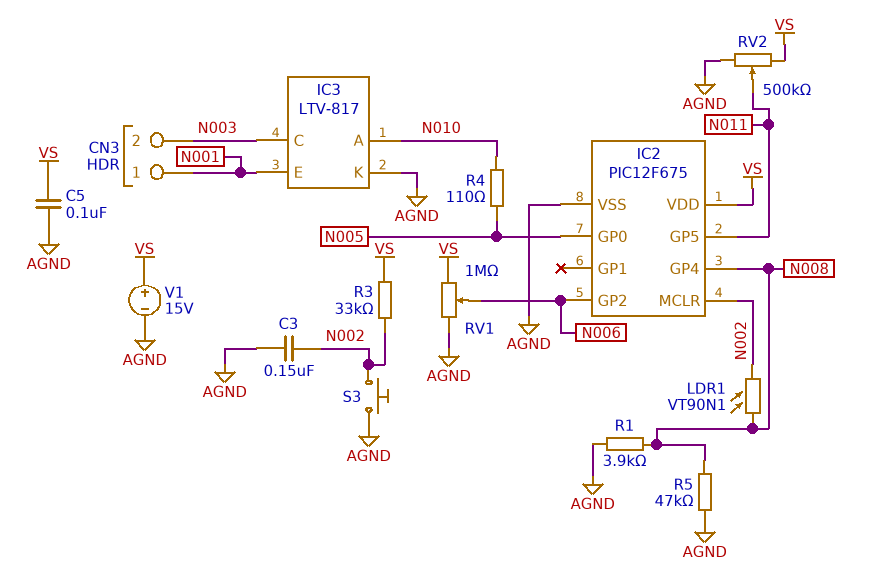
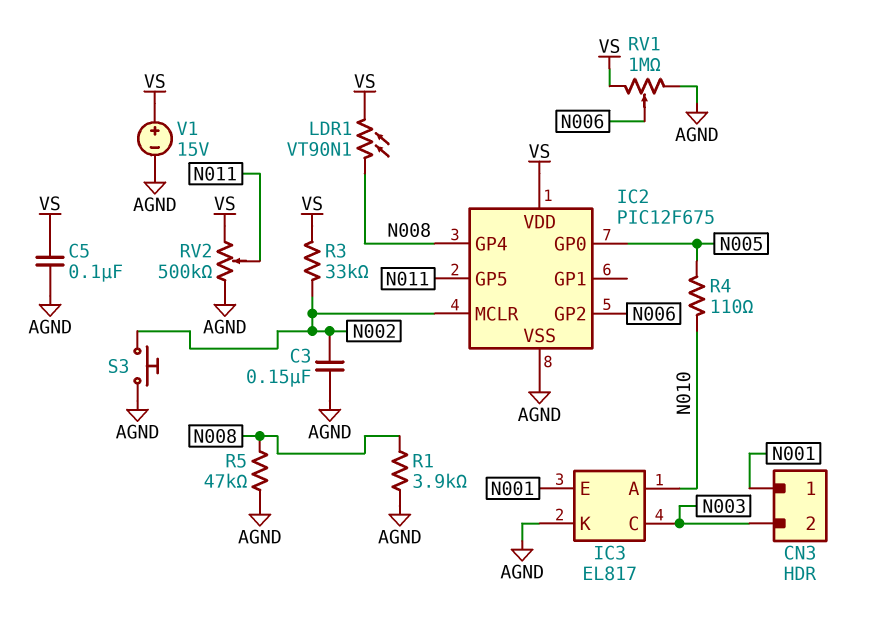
IC3: LTV-817 -> EL817
LDR1: VT90N1 (N002, N008) -> VT90N1 (N008, VS)

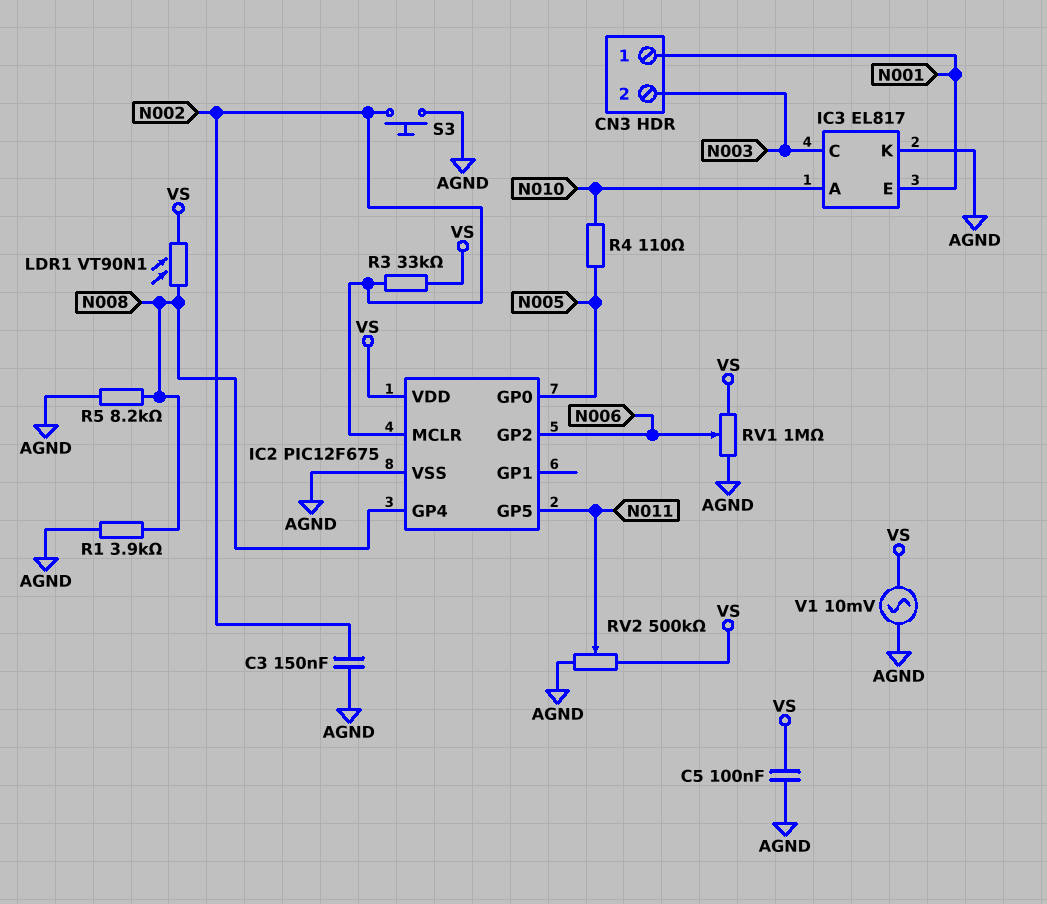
R5: 47k (AGND, N008) -> 8.2k (AGND, N008)
V1: 15V (plus VS, minus AGND) -> AC 10mV (AGND, VS)

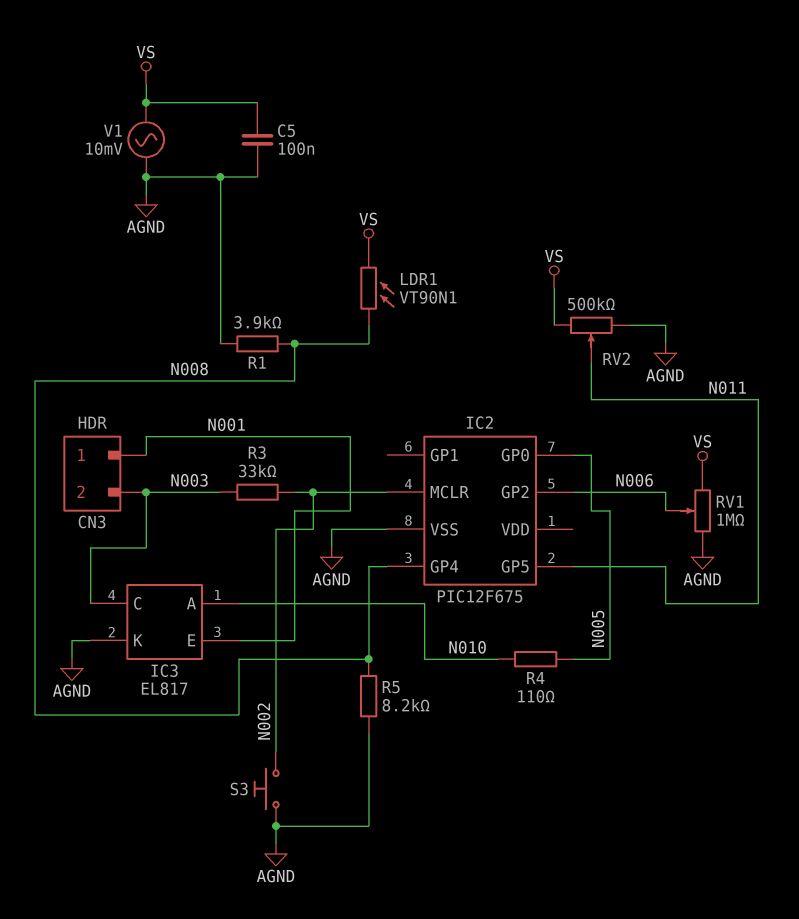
C3: 150nF (AGND, N002) -> none
IC2 pin VDD: VS -> none
R3: 33k (N002, VS) -> 33k (N002, N003)

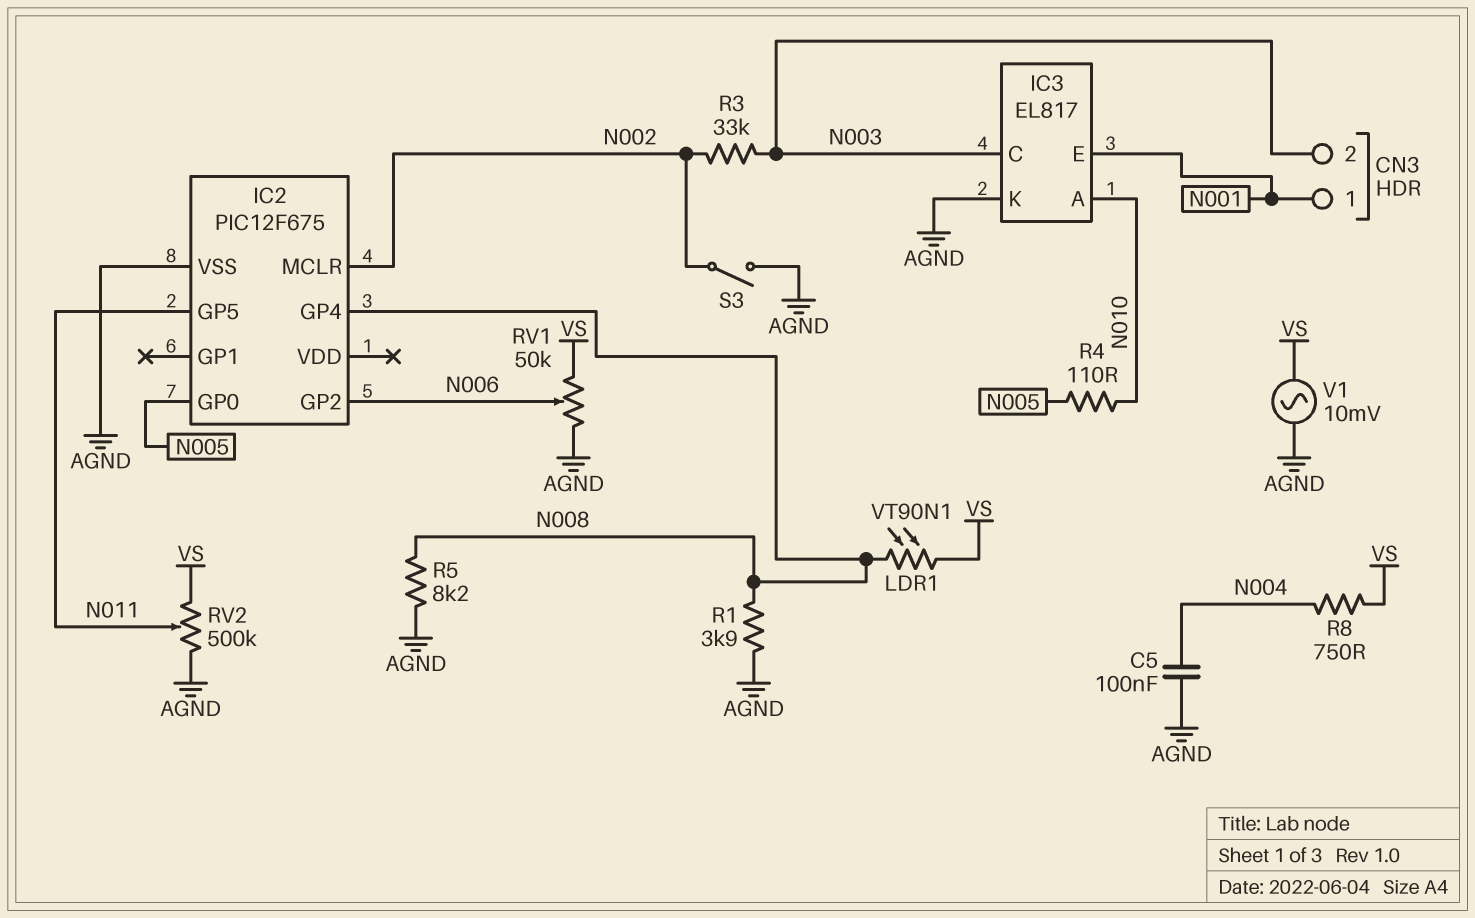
C5: 100nF (AGND, VS) -> 100nF (AGND, N004)
R8: none -> 750 (N004, VS)
RV1: 1M (AGND, VS, wiper N006) -> 50k (AGND, VS, wiper N006)
S3: button (AGND, N002) -> switch (AGND, N002)

